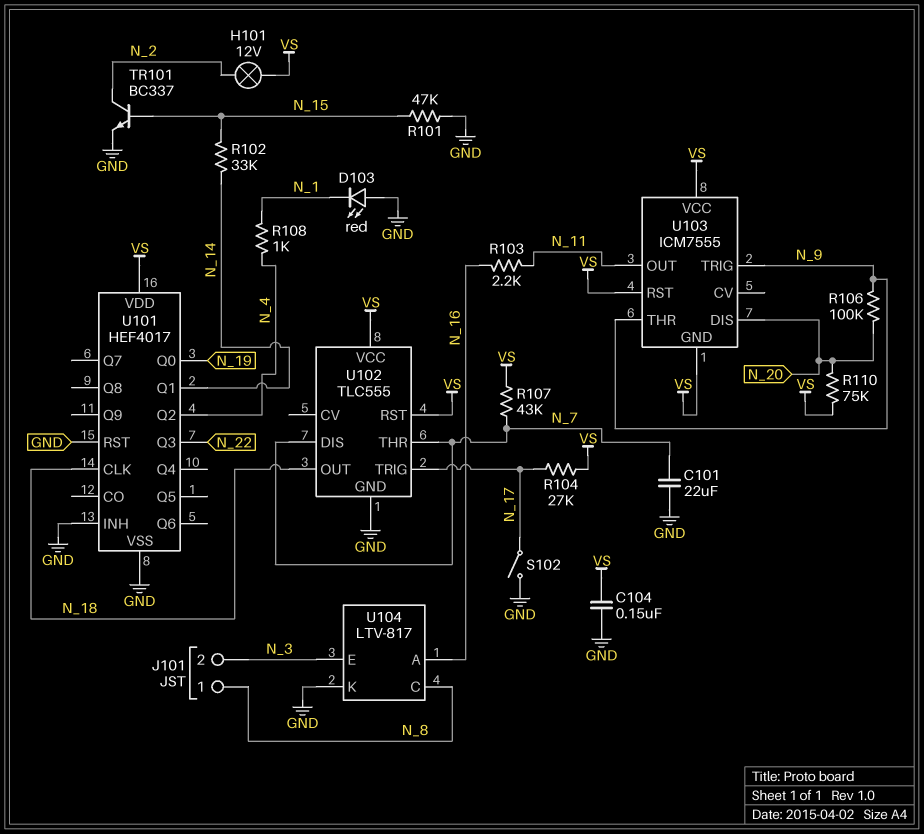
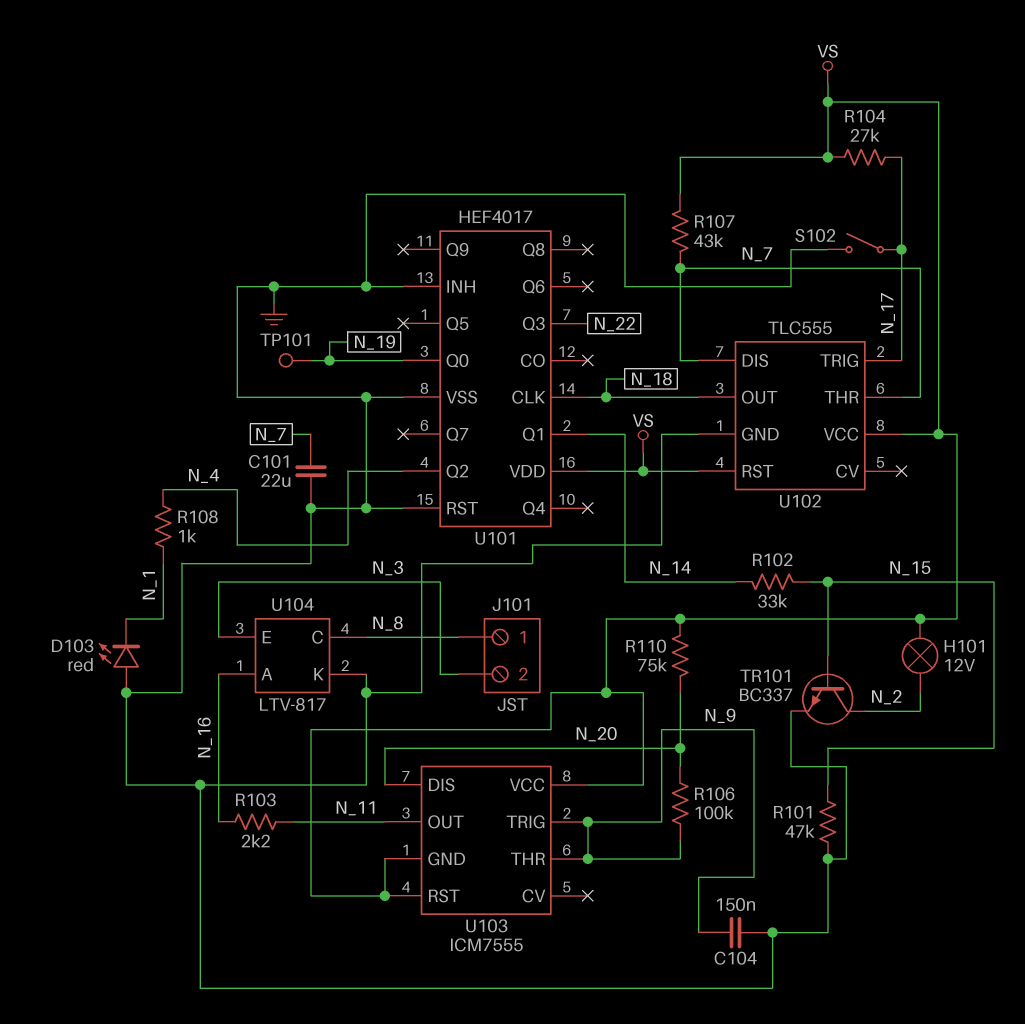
C104: 150nF (GND, VS) -> 150nF (GND, N_9)
TP101: none -> test point (N_19)

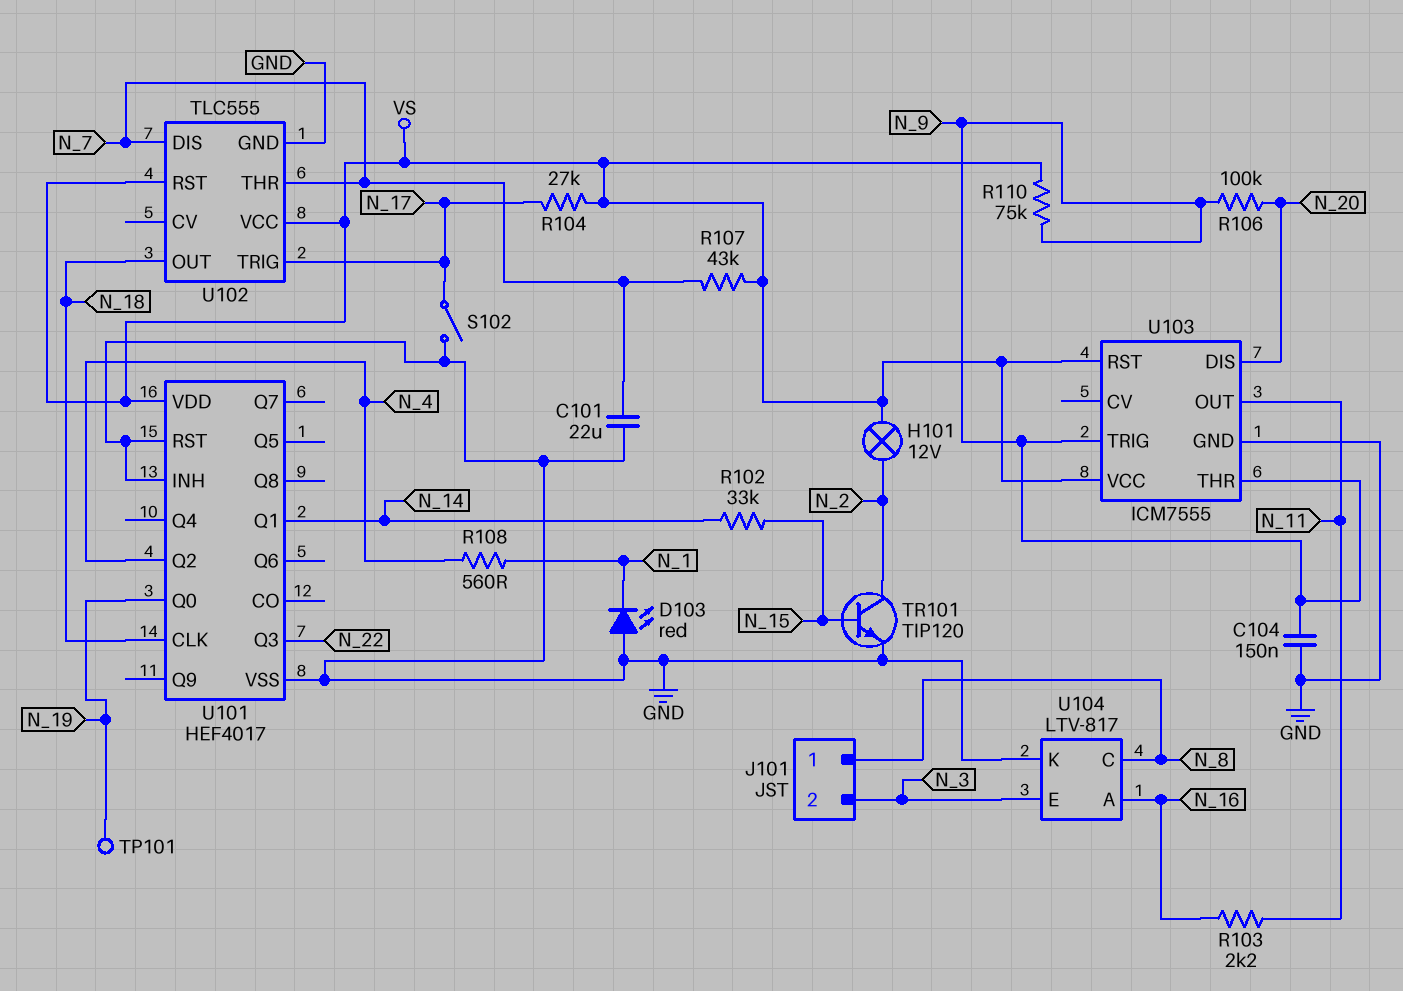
R101: 47k (GND, N_15) -> none
R108: 1k (N_1, N_4) -> 560 (N_1, N_4)
R110: 75k (N_20, VS) -> 75k (N_9, VS)
TR101: NPN BC337 (B N_15, C N_2, E GND) -> NPN TIP120 (B N_15, C N_2, E GND)
U103 pin GND: VS -> GND

